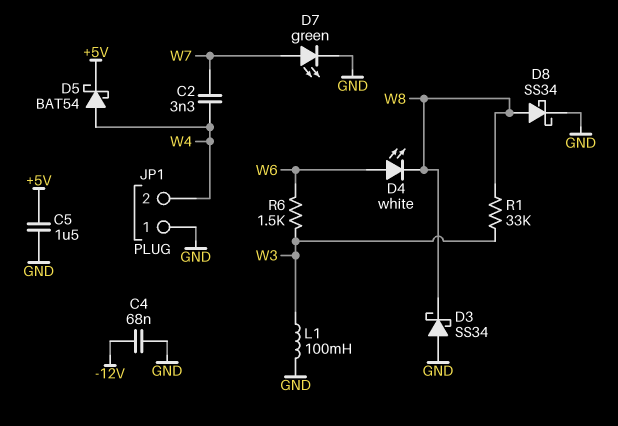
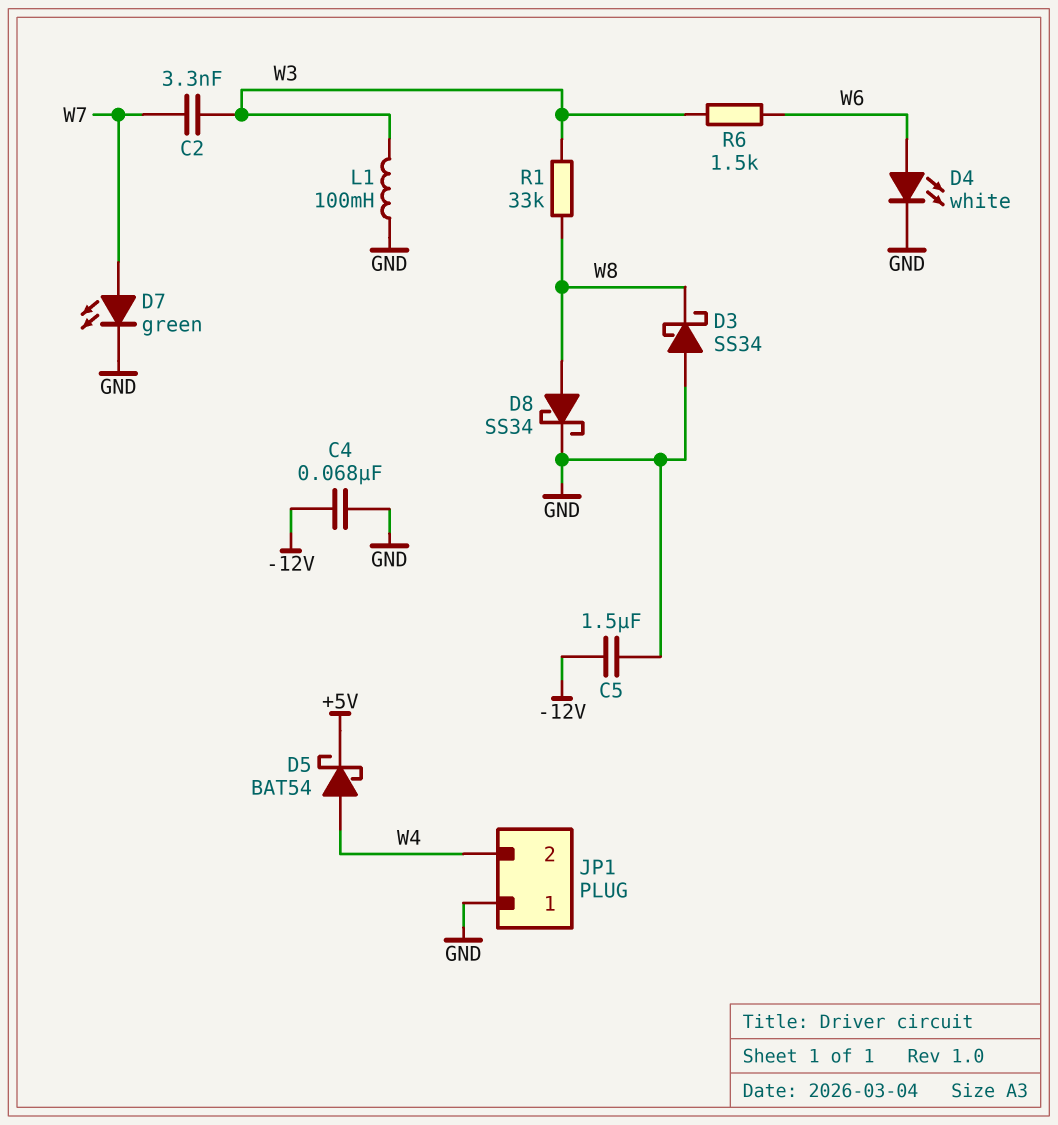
C2: 3.3nF (W4, W7) -> 3.3nF (W3, W7)
C5: 1.5uF (+5V, GND) -> 1.5uF (-12V, GND)
D4: LED white (A W6, K W8) -> LED white (A W6, K GND)

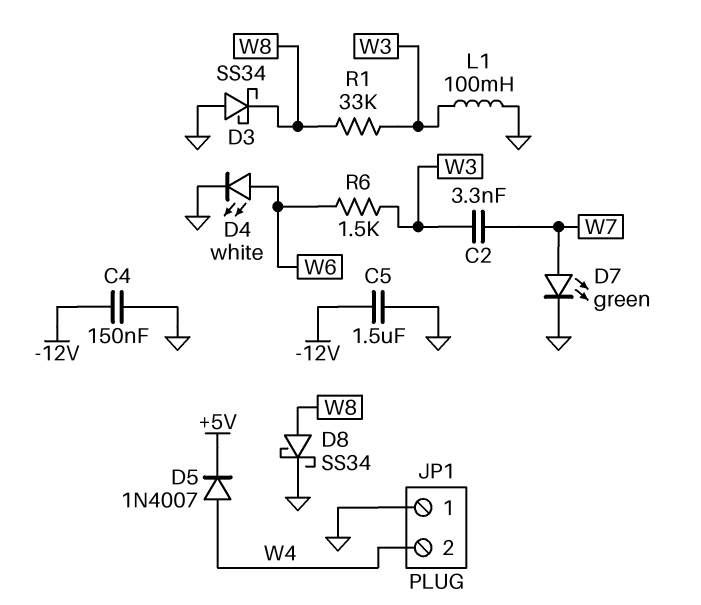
C4: 68nF (-12V, GND) -> 150nF (-12V, GND)
D5: schottky BAT54 (A W4, K +5V) -> diode 1N4007 (A W4, K +5V)

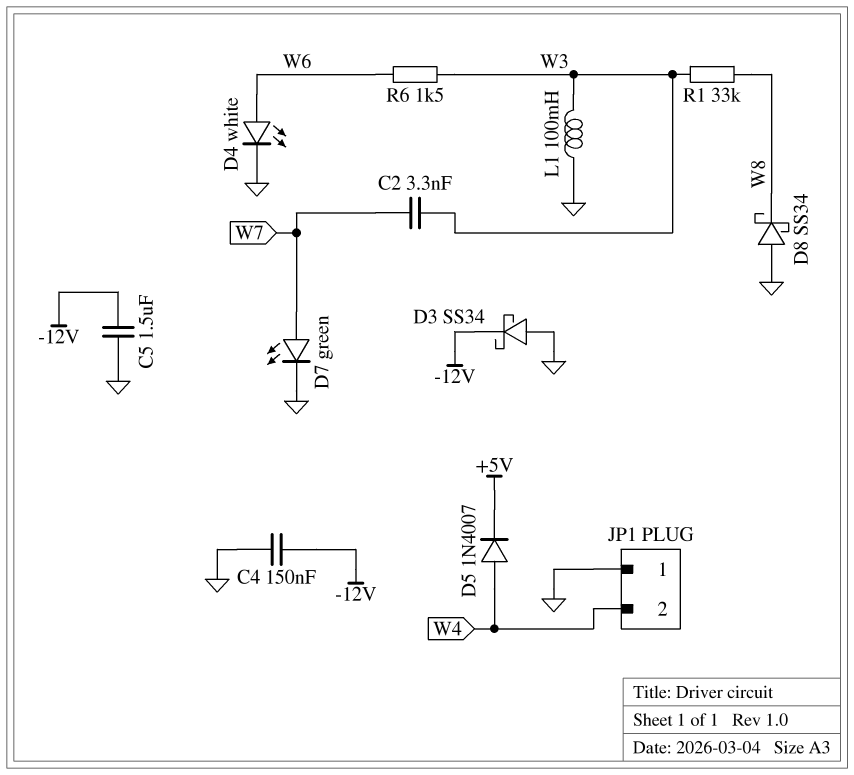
D3: schottky SS34 (A GND, K W8) -> schottky SS34 (A GND, K -12V)
D8: schottky SS34 (A W8, K GND) -> schottky SS34 (A GND, K W8)

